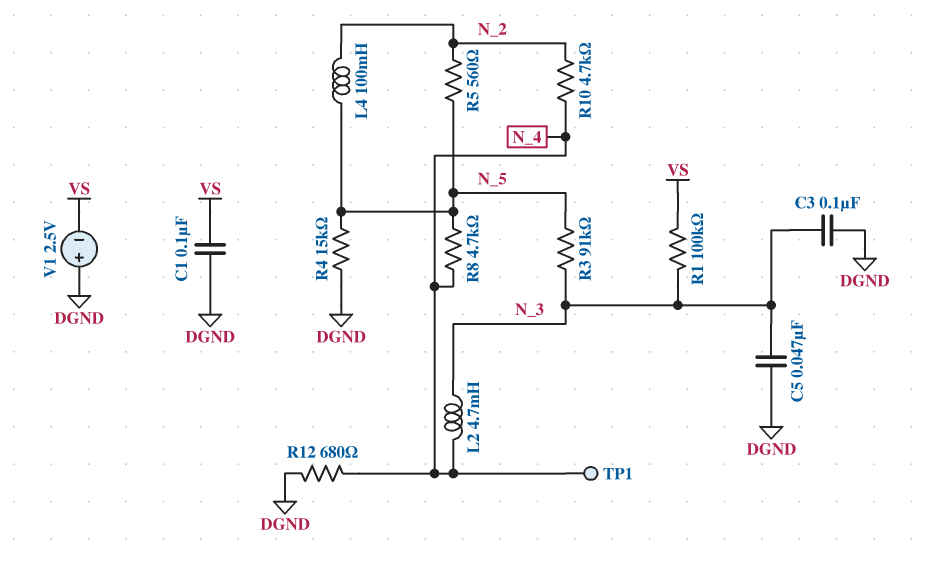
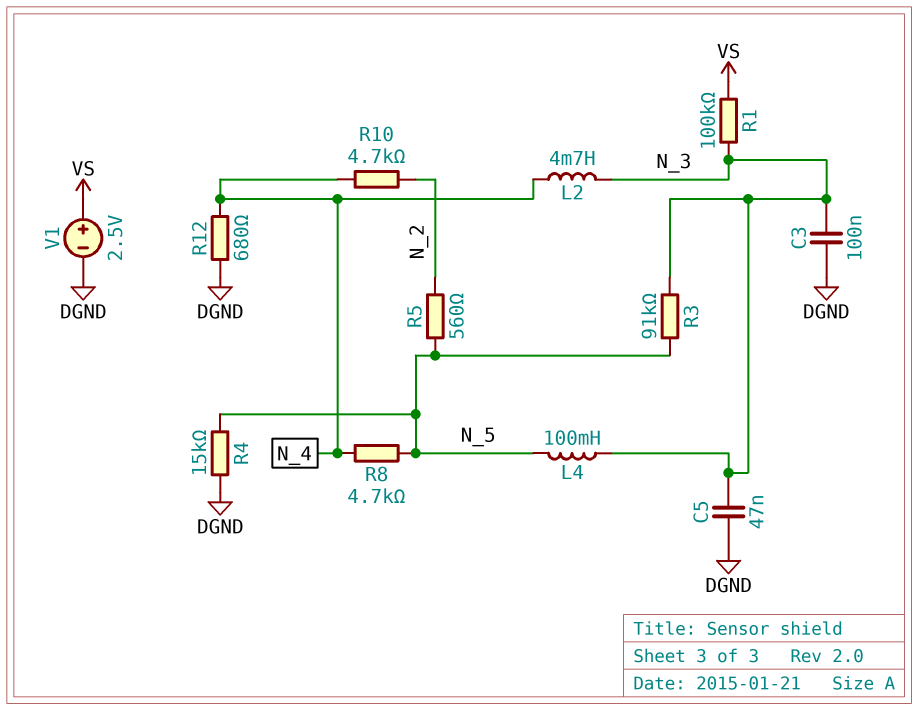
C1: 100nF (DGND, VS) -> none
L4: 100mH (N_2, N_5) -> 100mH (N_3, N_5)
TP1: test point (N_4) -> none
V1: 2.5V (plus DGND, minus VS) -> 2.5V (plus VS, minus DGND)

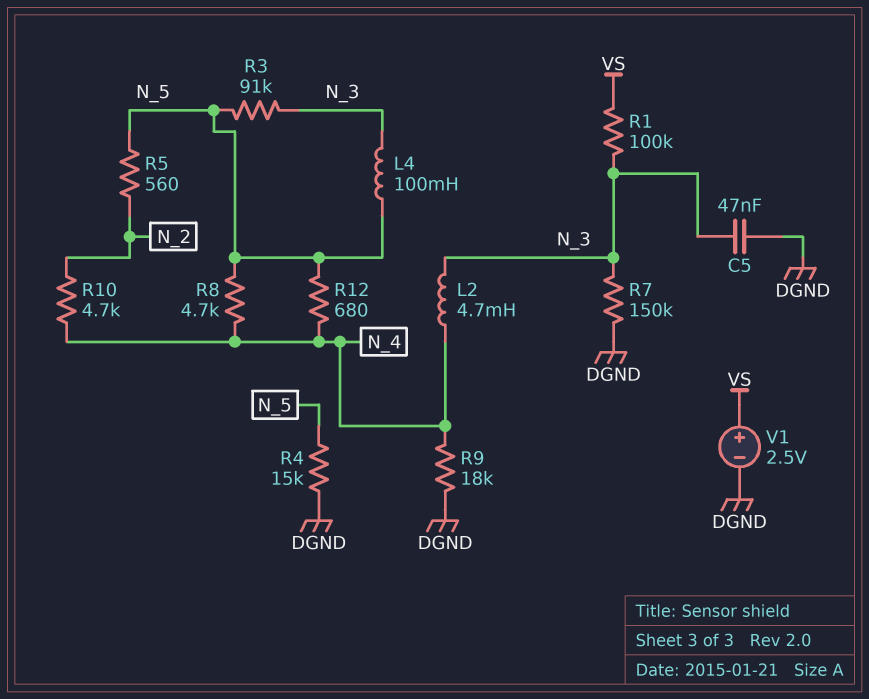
C3: 100nF (DGND, N_3) -> none
R7: none -> 150k (DGND, N_3)
R9: none -> 18k (DGND, N_4)
R12: 680 (DGND, N_4) -> 680 (N_4, N_5)

